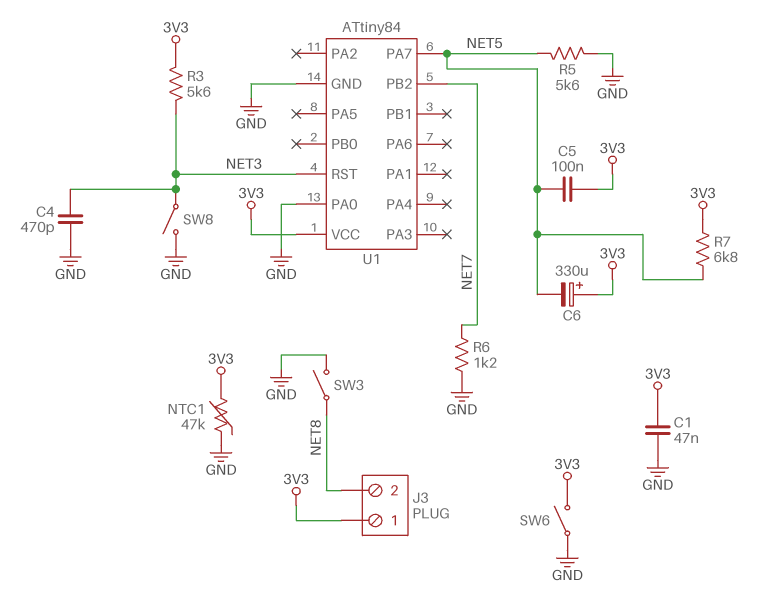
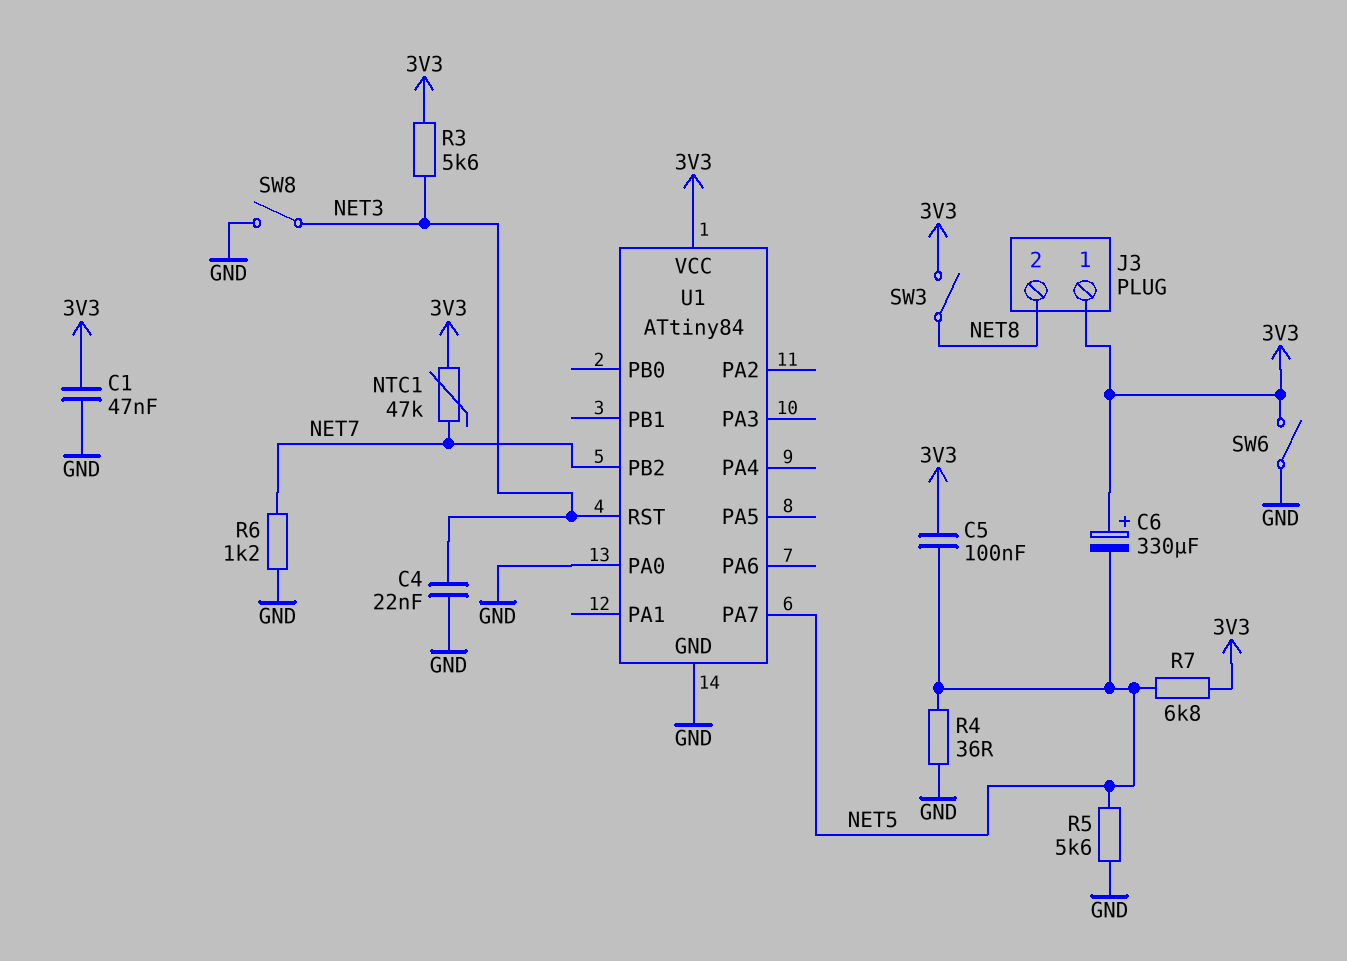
C4: 470pF (GND, NET3) -> 22nF (GND, NET3)
NTC1: 47k (3V3, GND) -> 47k (3V3, NET7)
R4: none -> 36 (GND, NET5)
SW3: switch (GND, NET8) -> switch (3V3, NET8)

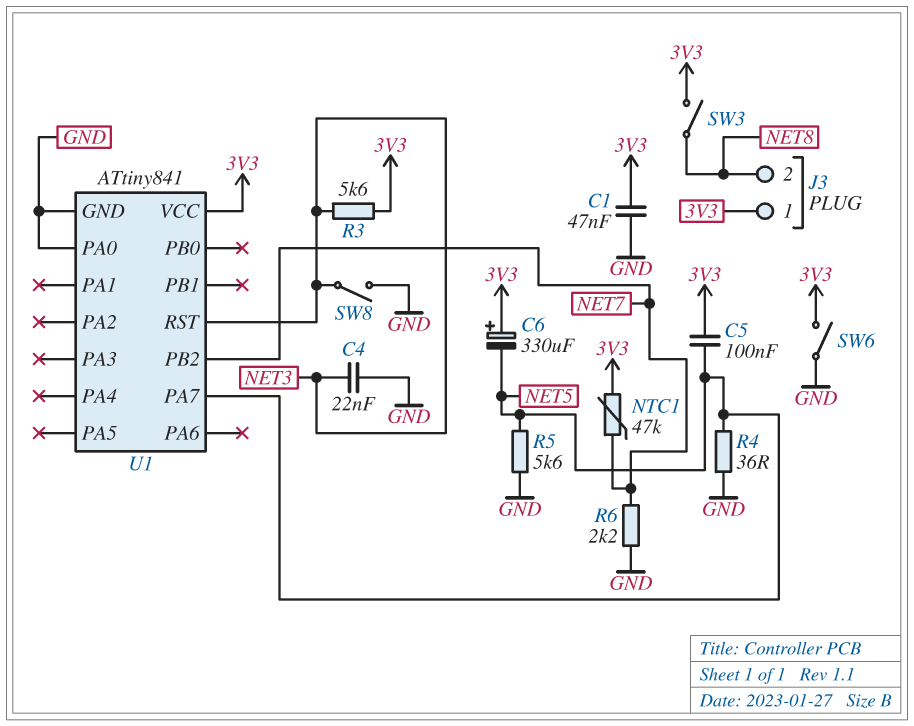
R6: 1.2k (GND, NET7) -> 2.2k (GND, NET7)
R7: 6.8k (3V3, NET5) -> none
U1: ATtiny84 -> ATtiny841

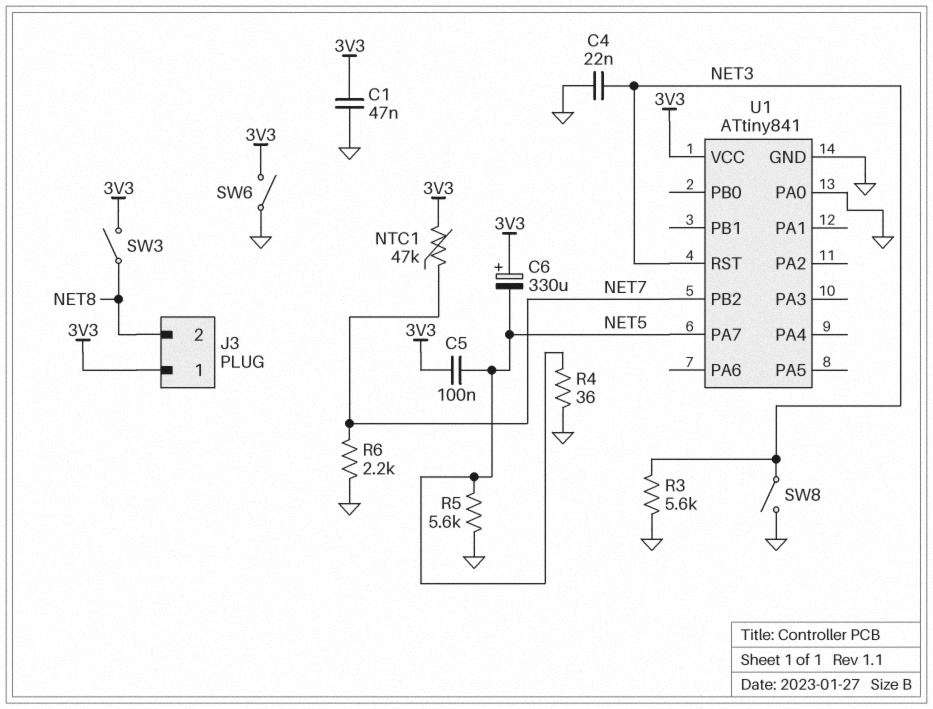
R3: 5.6k (3V3, NET3) -> 5.6k (GND, NET3)

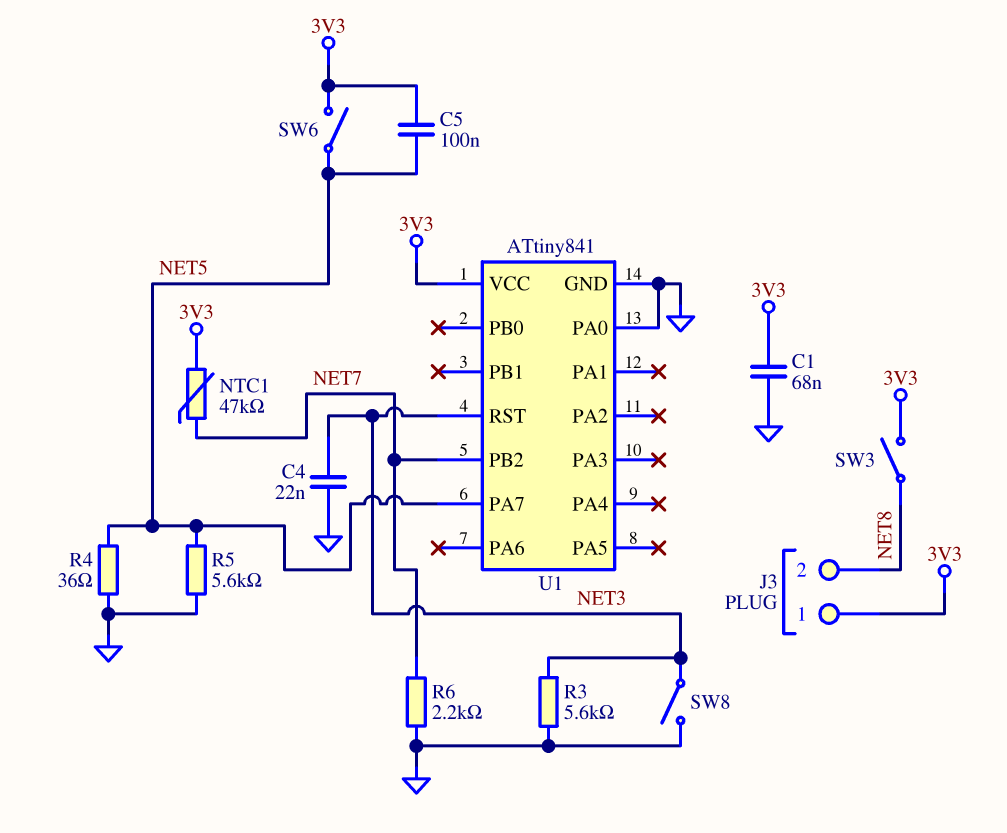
C1: 47nF (3V3, GND) -> 68nF (3V3, GND)
C6: 330uF (plus 3V3, minus NET5) -> none
SW6: switch (3V3, GND) -> switch (3V3, NET5)

